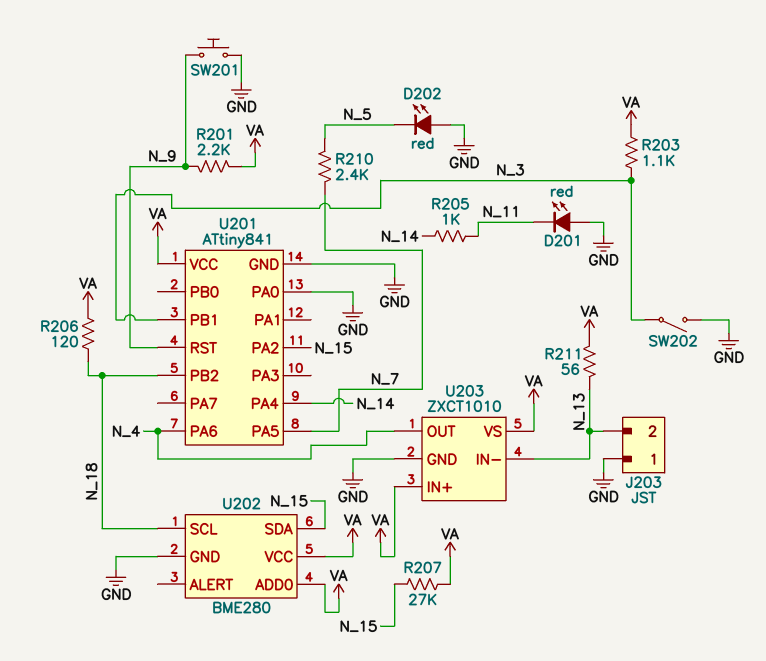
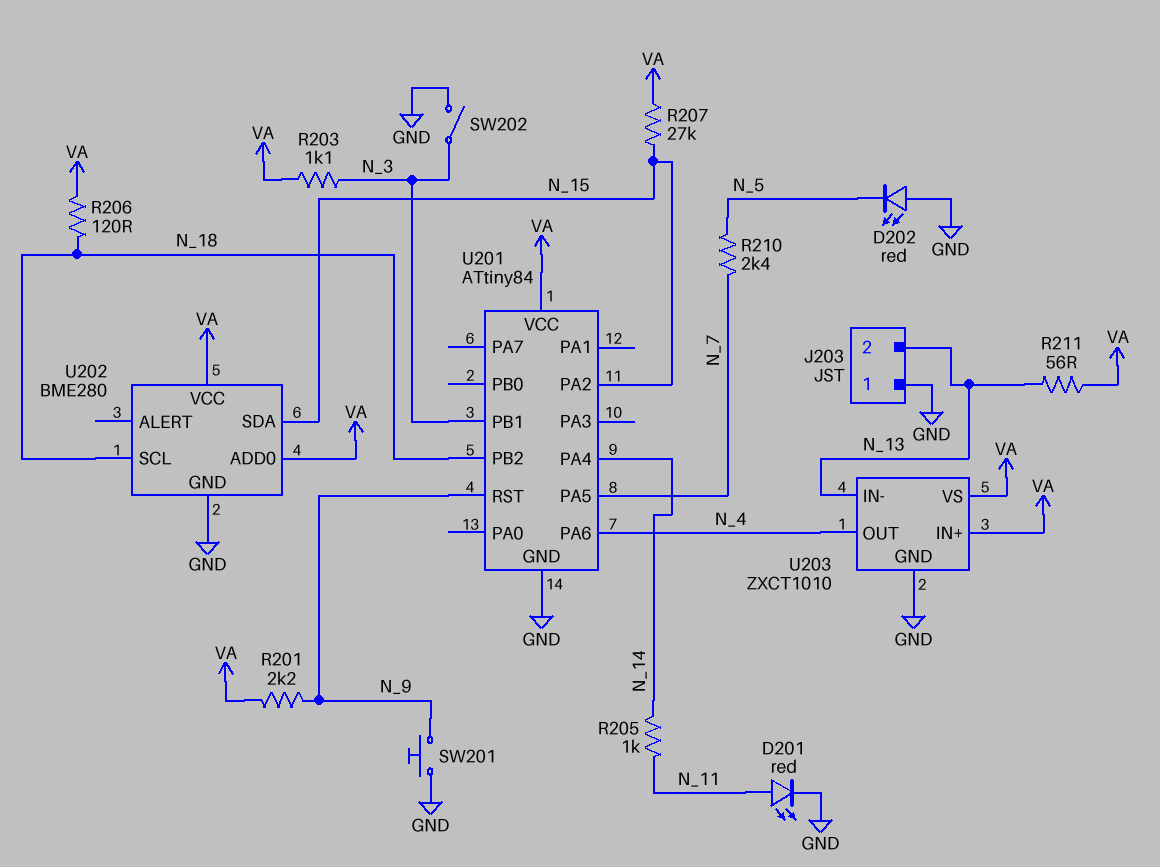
D201: LED red (A GND, K N_11) -> LED red (A N_11, K GND)
U201: ATtiny841 -> ATtiny84
U201 pin PA0: GND -> none

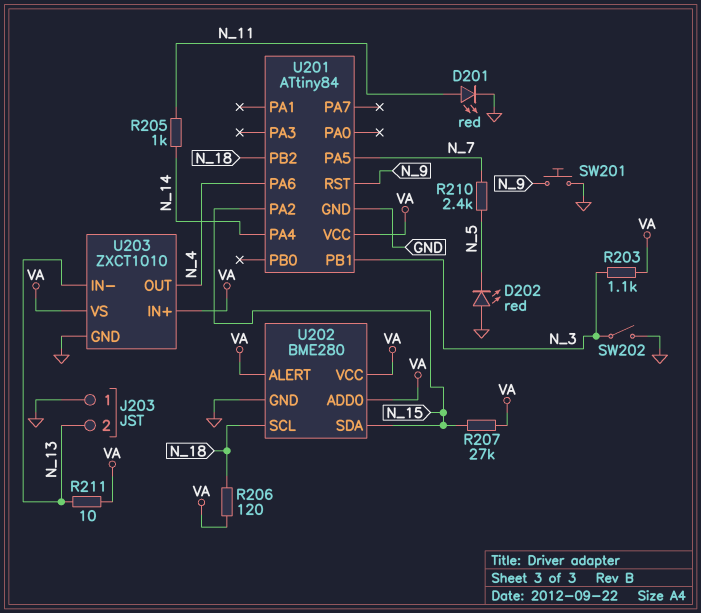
R201: 2.2k (N_9, VA) -> none
R211: 56 (N_13, VA) -> 10 (N_13, VA)
U202 pin ALERT: none -> VA

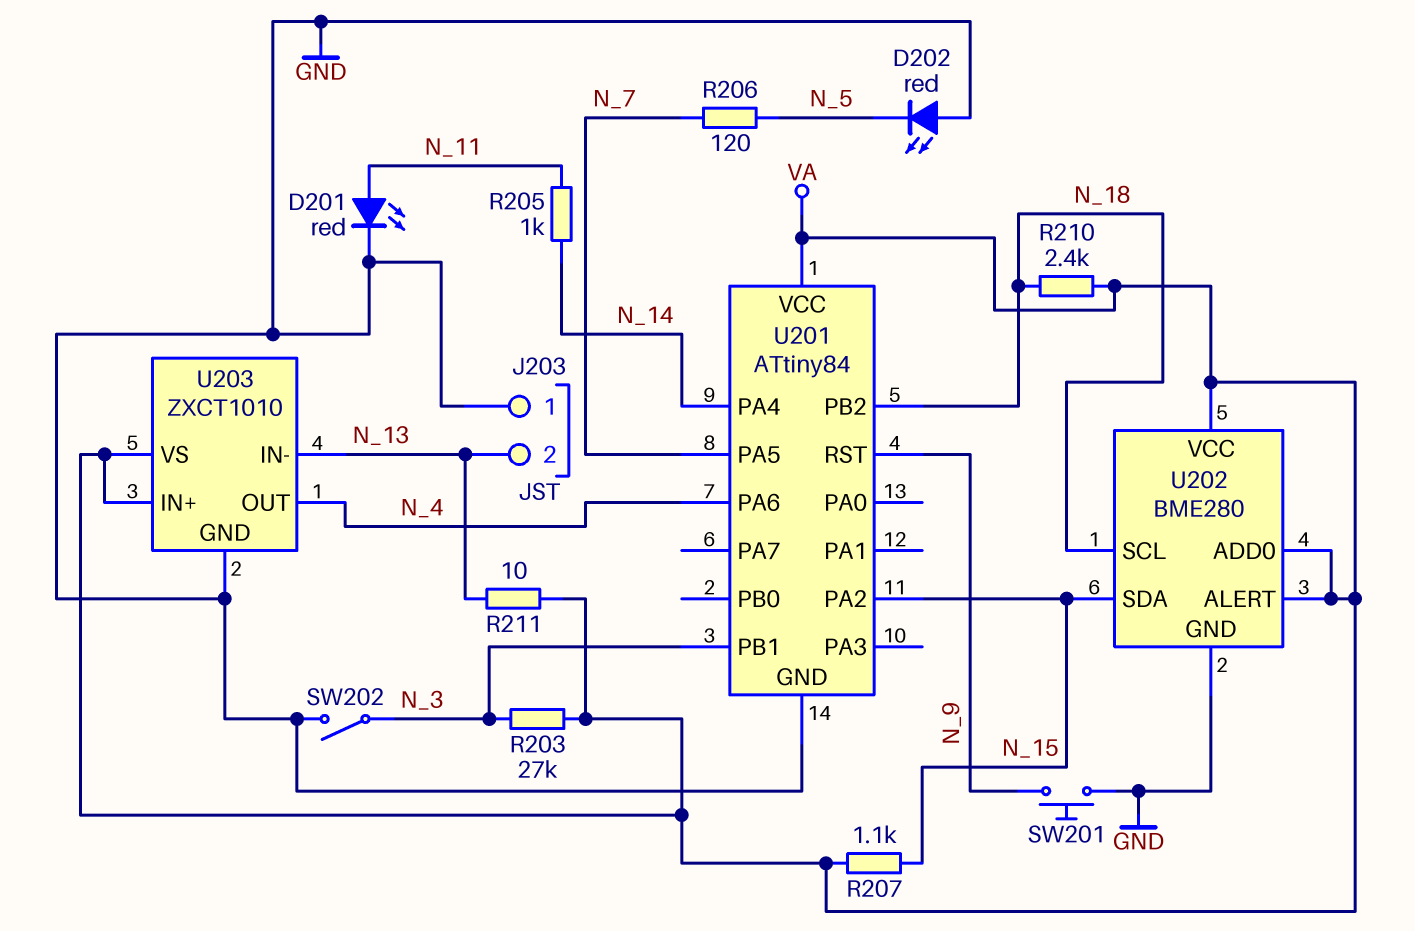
R203: 1.1k (N_3, VA) -> 27k (N_3, VA)
R206: 120 (N_18, VA) -> 120 (N_5, N_7)
R207: 27k (N_15, VA) -> 1.1k (N_15, VA)
R210: 2.4k (N_5, N_7) -> 2.4k (N_18, VA)

